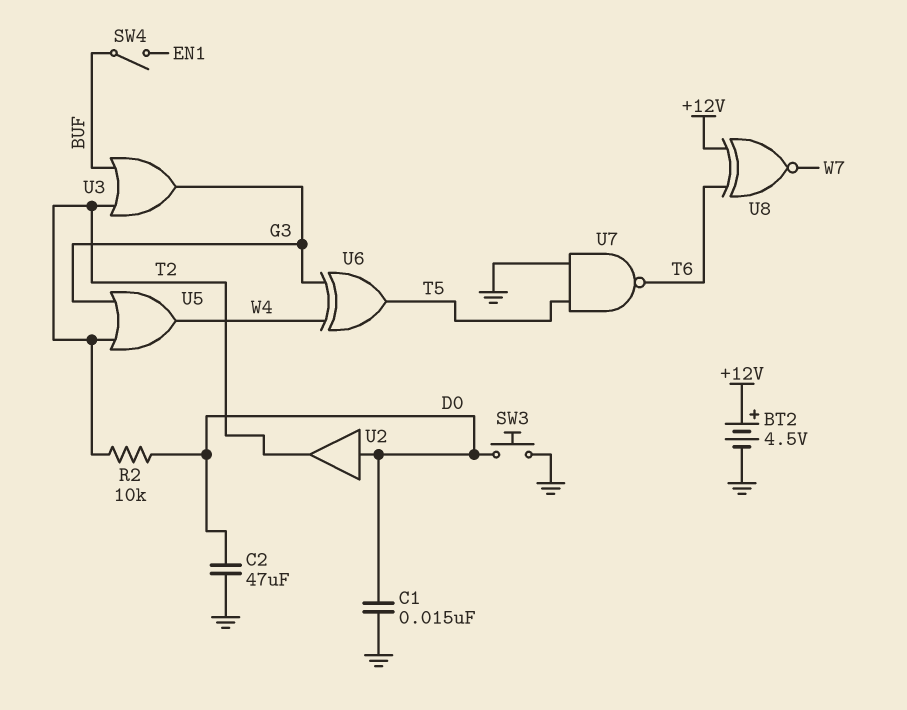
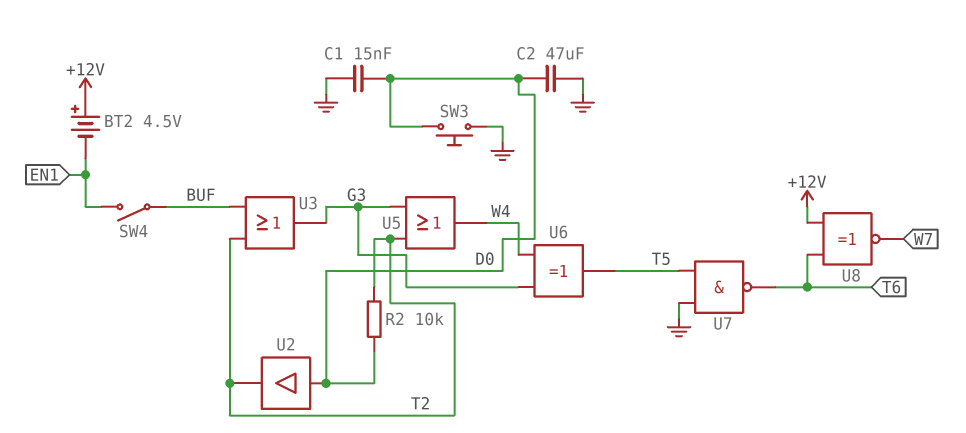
BT2: 4.5V (plus +12V, minus GND) -> 4.5V (plus +12V, minus EN1)

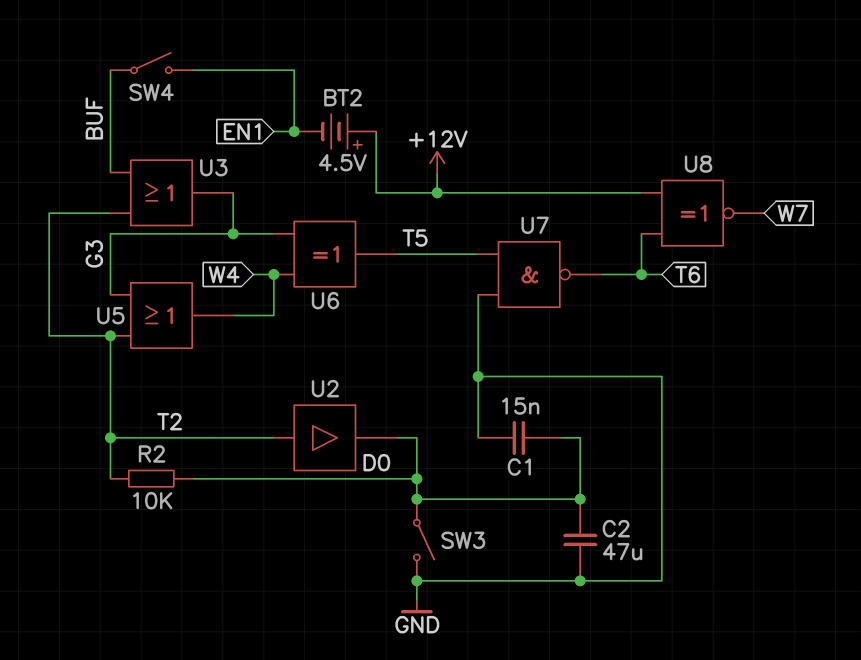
SW3: button (D0, GND) -> switch (D0, GND)
U2: buffer (in D0, out T2) -> buffer (in T2, out D0)

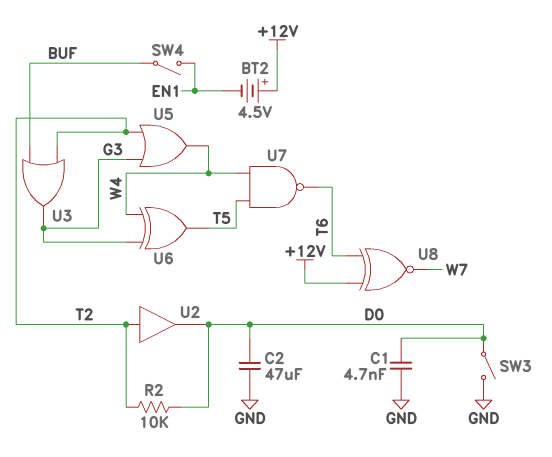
C1: 15nF (D0, GND) -> 4.7nF (D0, GND)
U7: NAND (in GND, in T5, out T6) -> NAND (in T5, in W4, out T6)

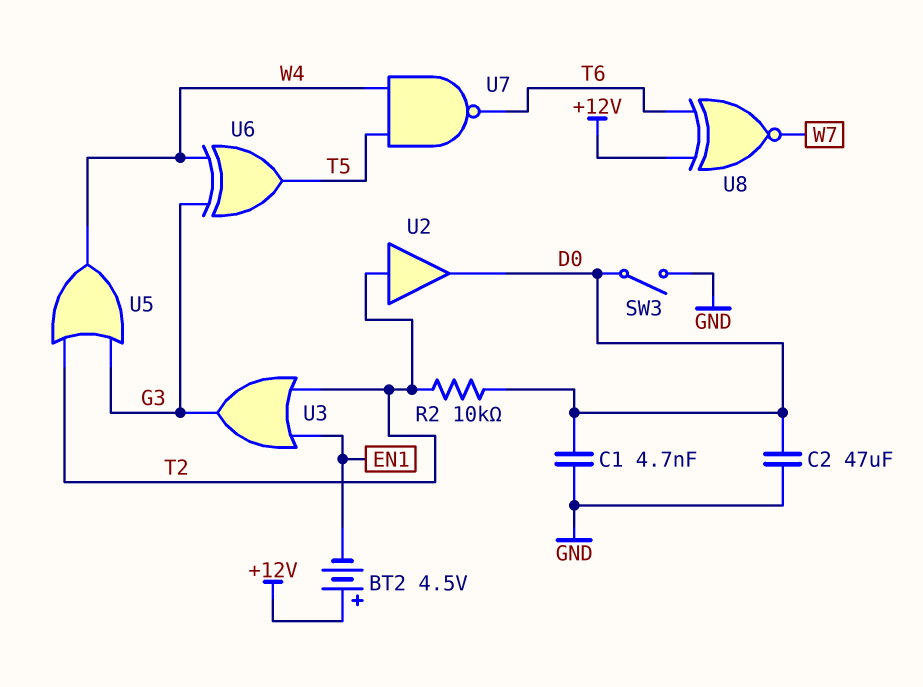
SW4: switch (BUF, EN1) -> none
U3: OR (in BUF, in T2, out G3) -> OR (in EN1, in T2, out G3)

